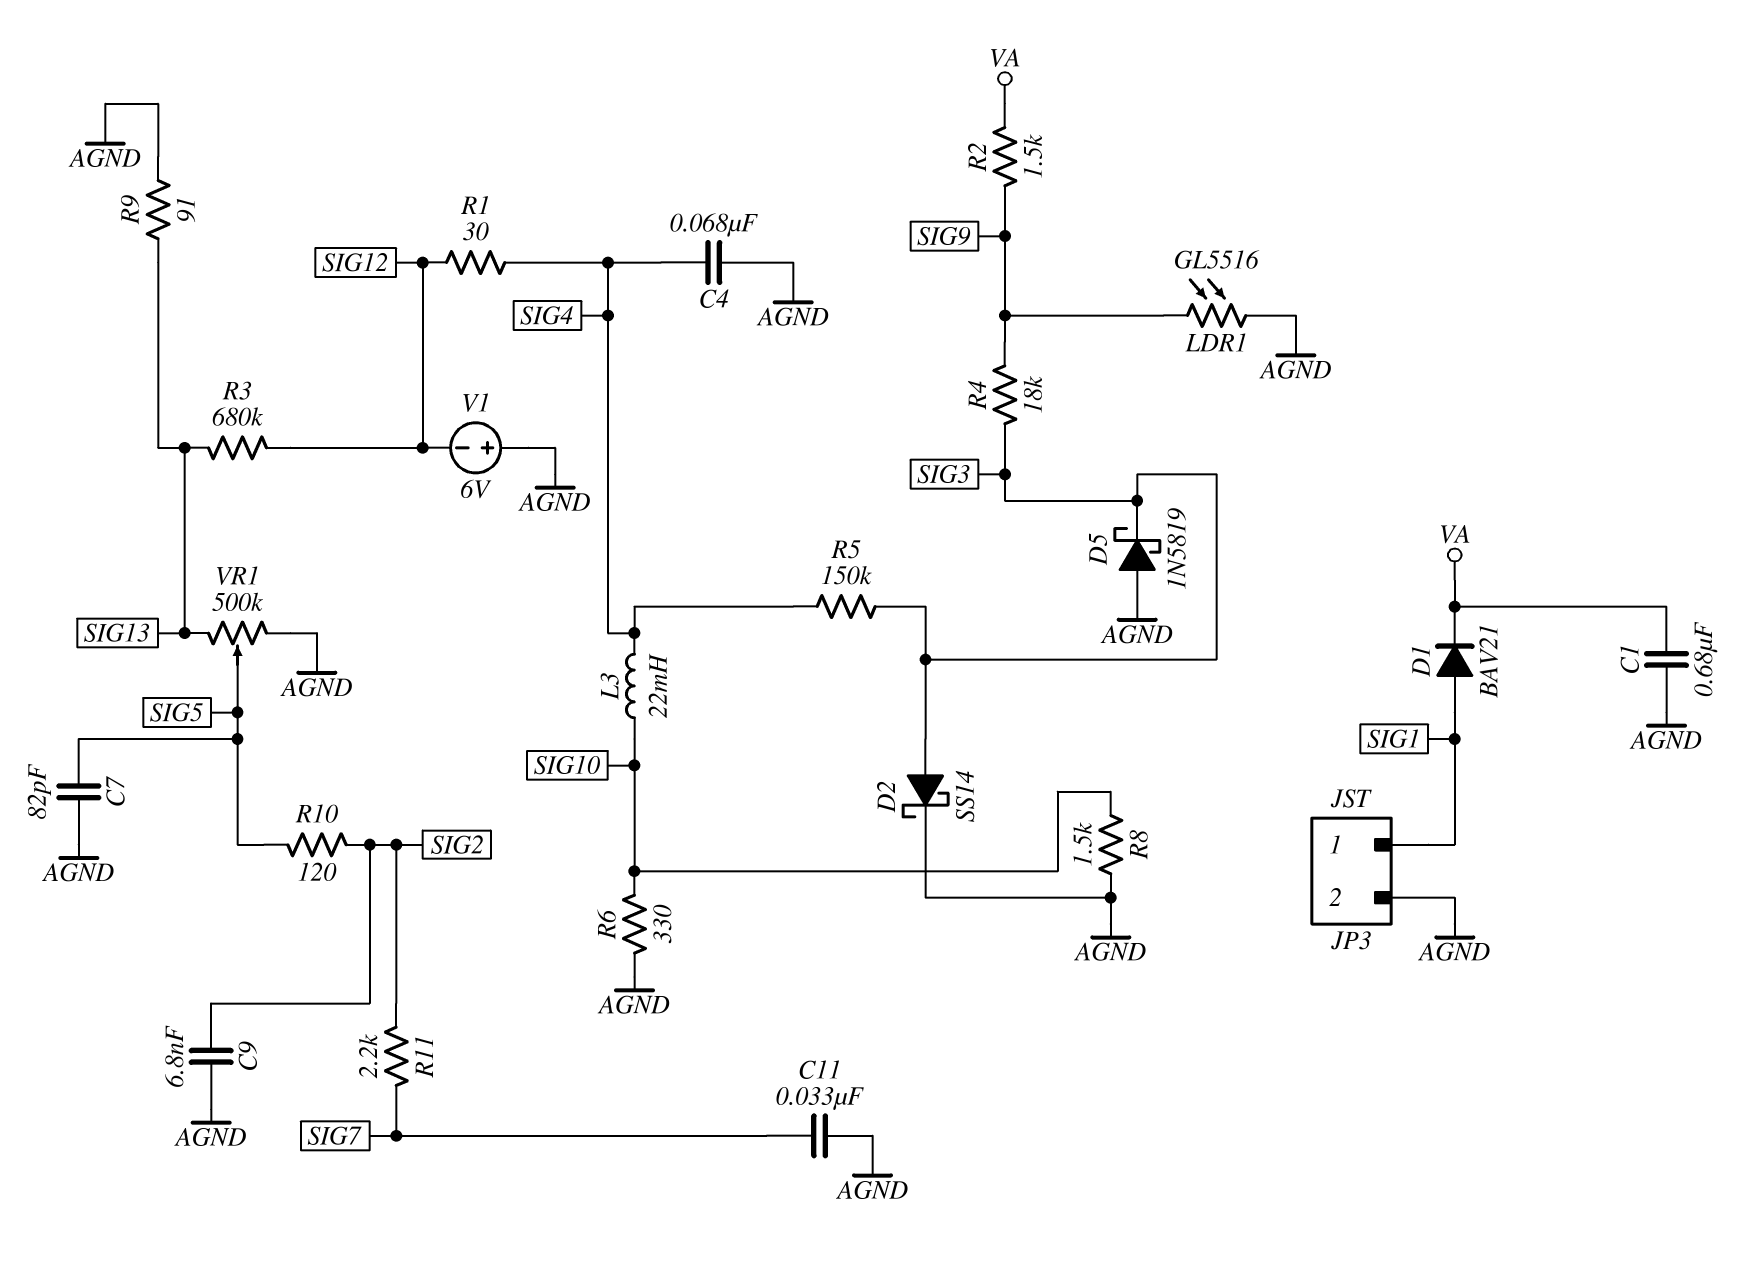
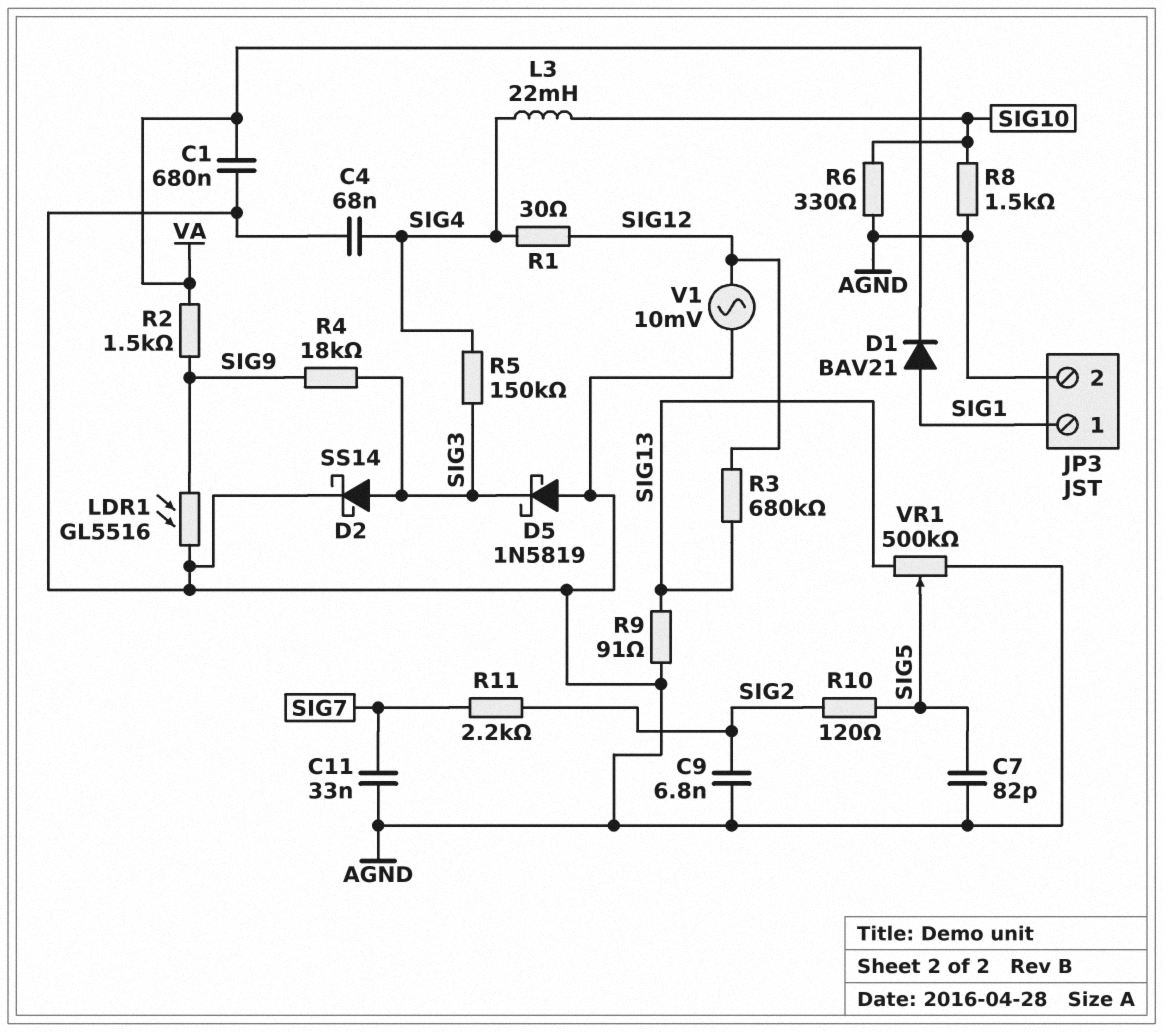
V1: 6V (plus AGND, minus SIG12) -> AC 10mV (AGND, SIG12)

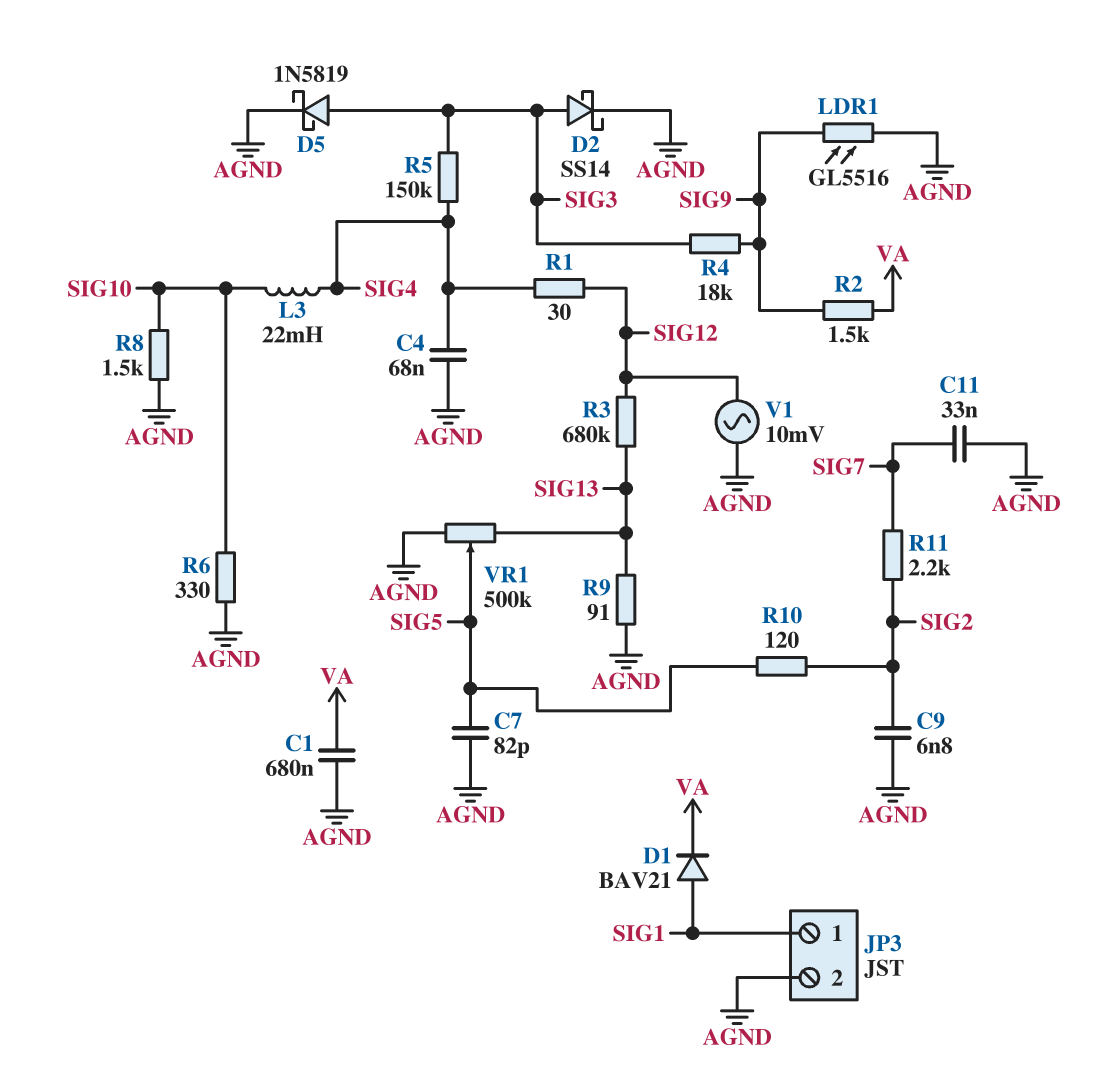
D5: schottky 1N5819 (A AGND, K SIG3) -> schottky 1N5819 (A SIG3, K AGND)

